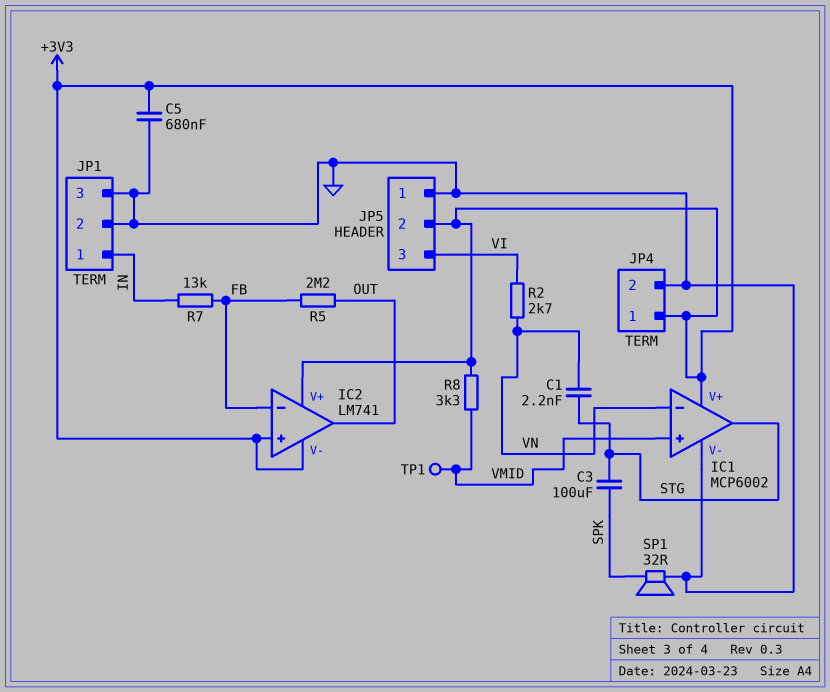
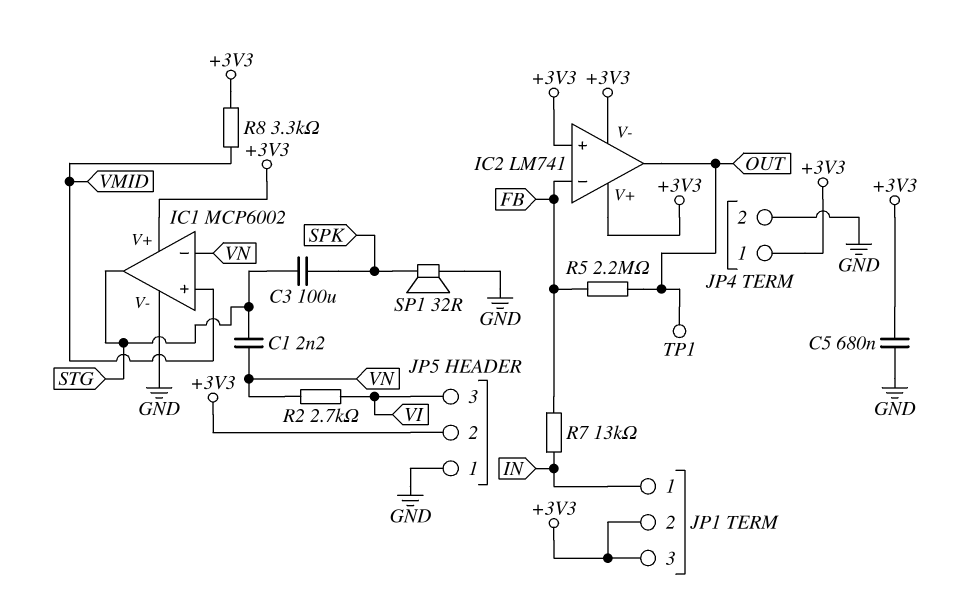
JP1 pin 2: GND -> +3V3
JP1 pin 3: GND -> +3V3
TP1: test point (VMID) -> test point (OUT)

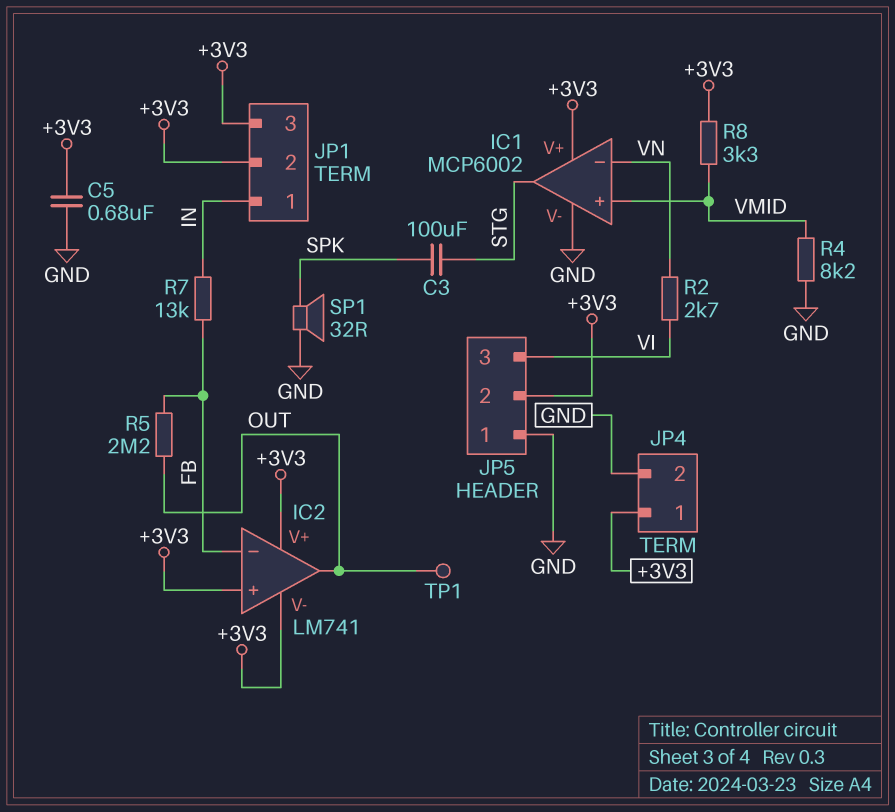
C1: 2.2nF (STG, VN) -> none
R4: none -> 8.2k (GND, VMID)

